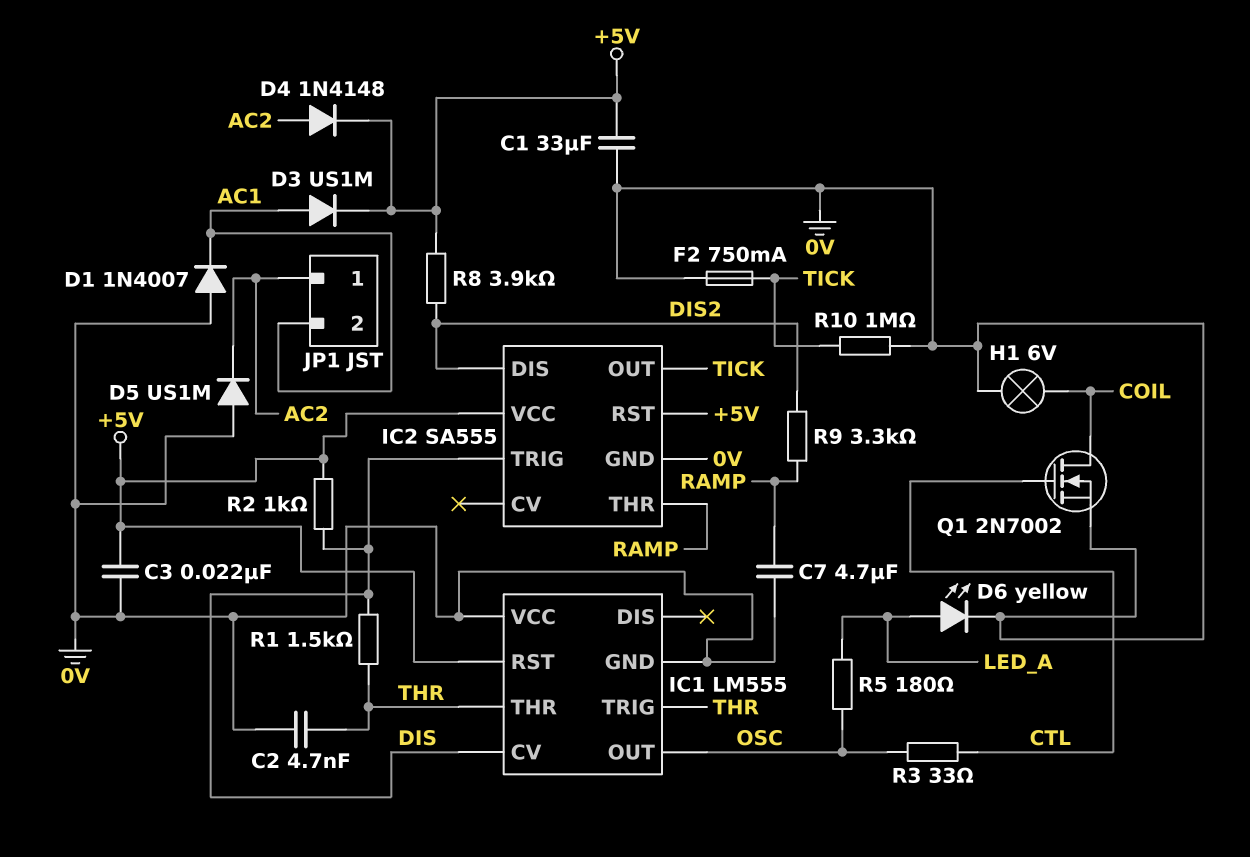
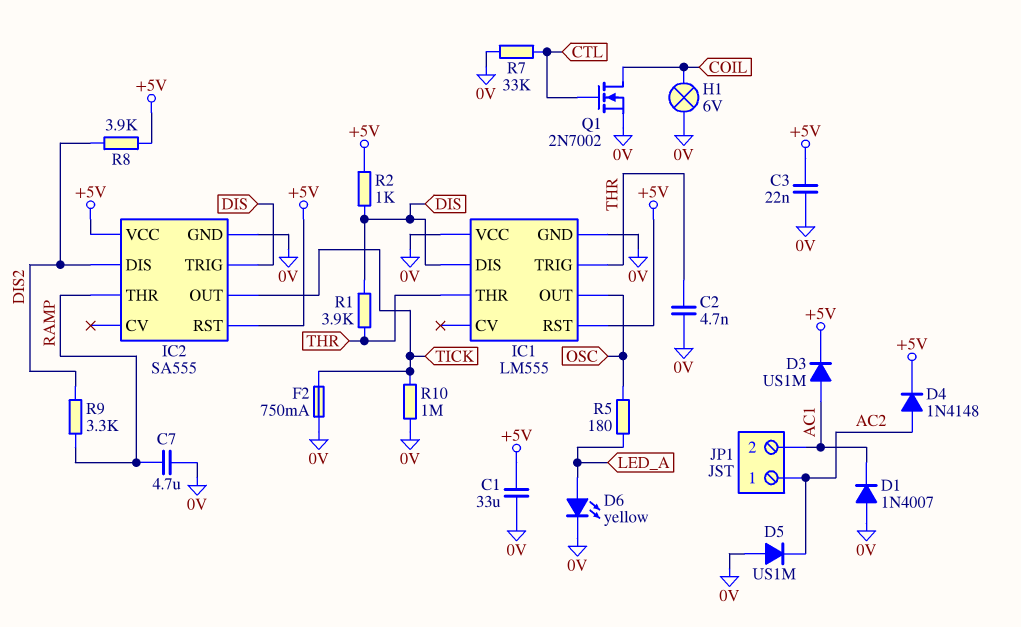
IC1 pin CV: DIS -> none
IC1 pin DIS: none -> DIS
R1: 1.5k (DIS, THR) -> 3.9k (DIS, THR)
R3: 33 (CTL, OSC) -> none
R7: none -> 33k (0V, CTL)

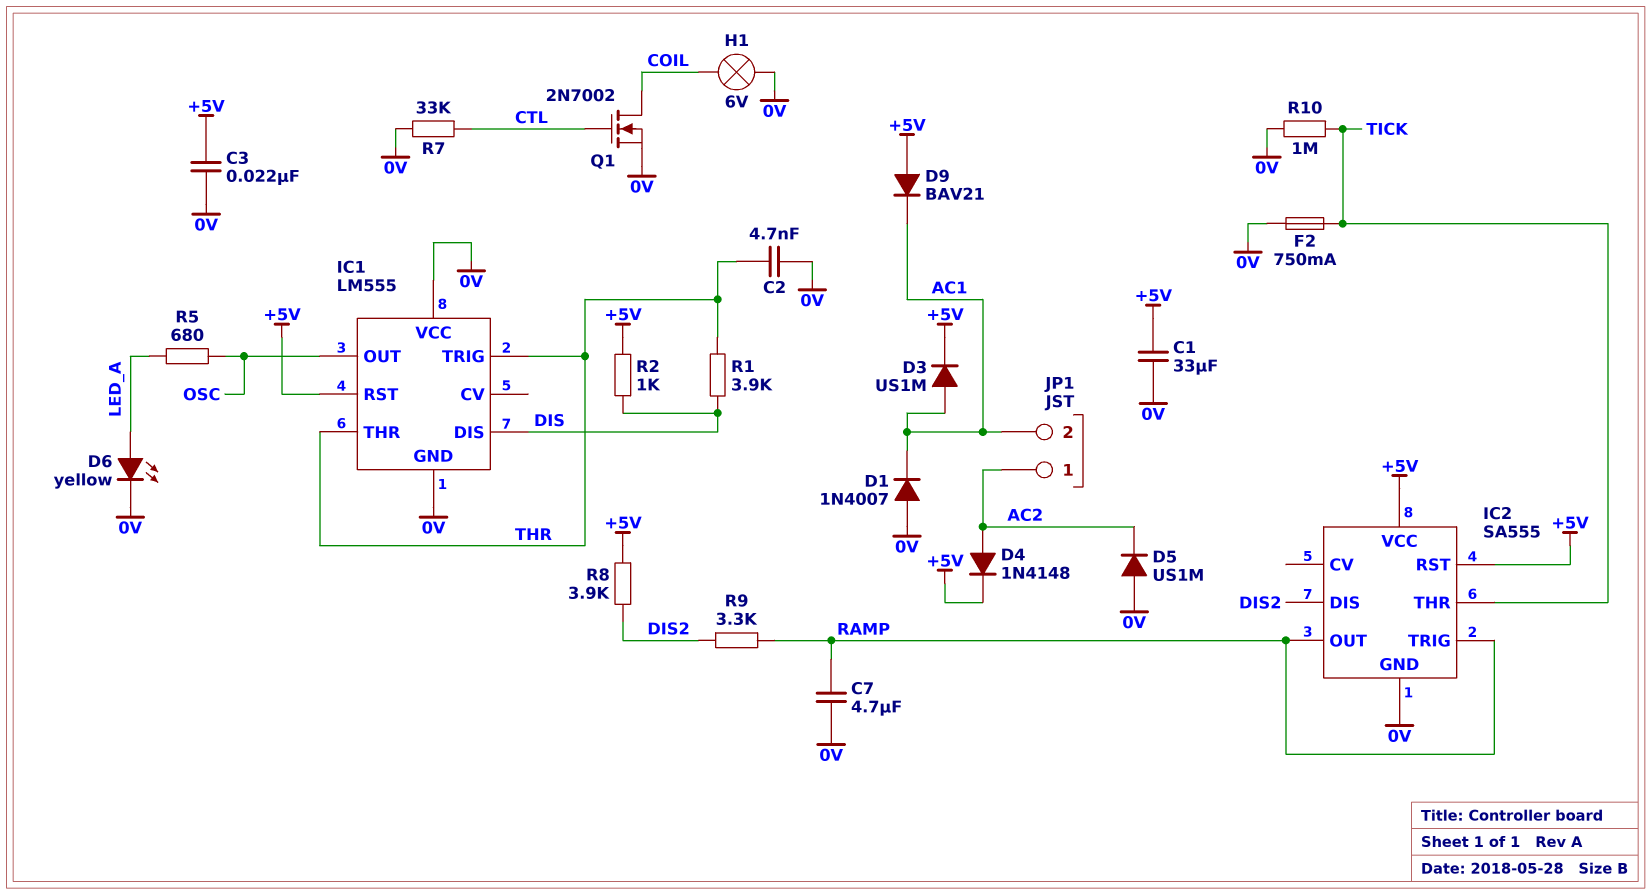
D9: none -> diode BAV21 (A +5V, K AC1)
IC2 pin OUT: TICK -> RAMP
IC2 pin THR: RAMP -> TICK
IC2 pin TRIG: DIS -> RAMP
R5: 180 (LED_A, OSC) -> 680 (LED_A, OSC)

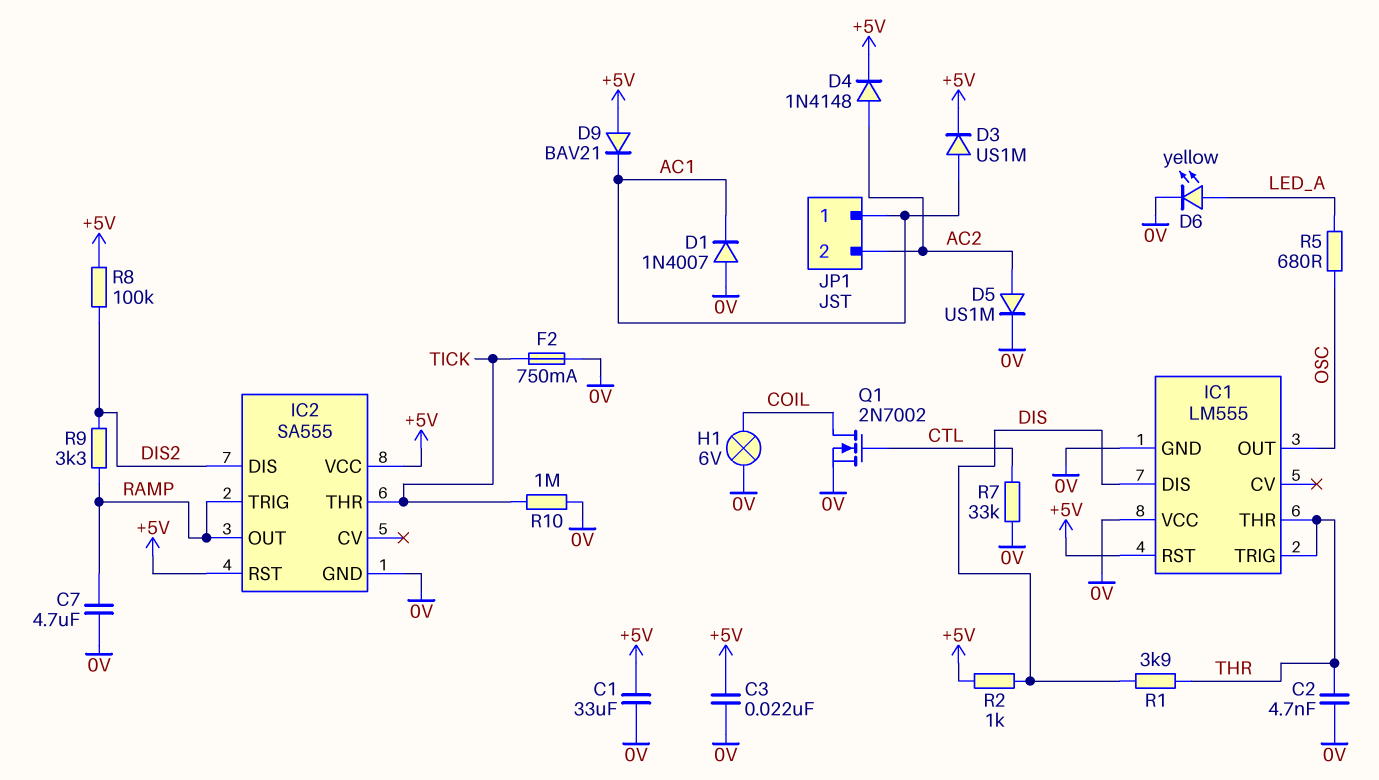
D5: diode US1M (A 0V, K AC2) -> diode US1M (A AC2, K 0V)
JP1 pin 1: AC2 -> AC1
JP1 pin 2: AC1 -> AC2
R8: 3.9k (+5V, DIS2) -> 100k (+5V, DIS2)

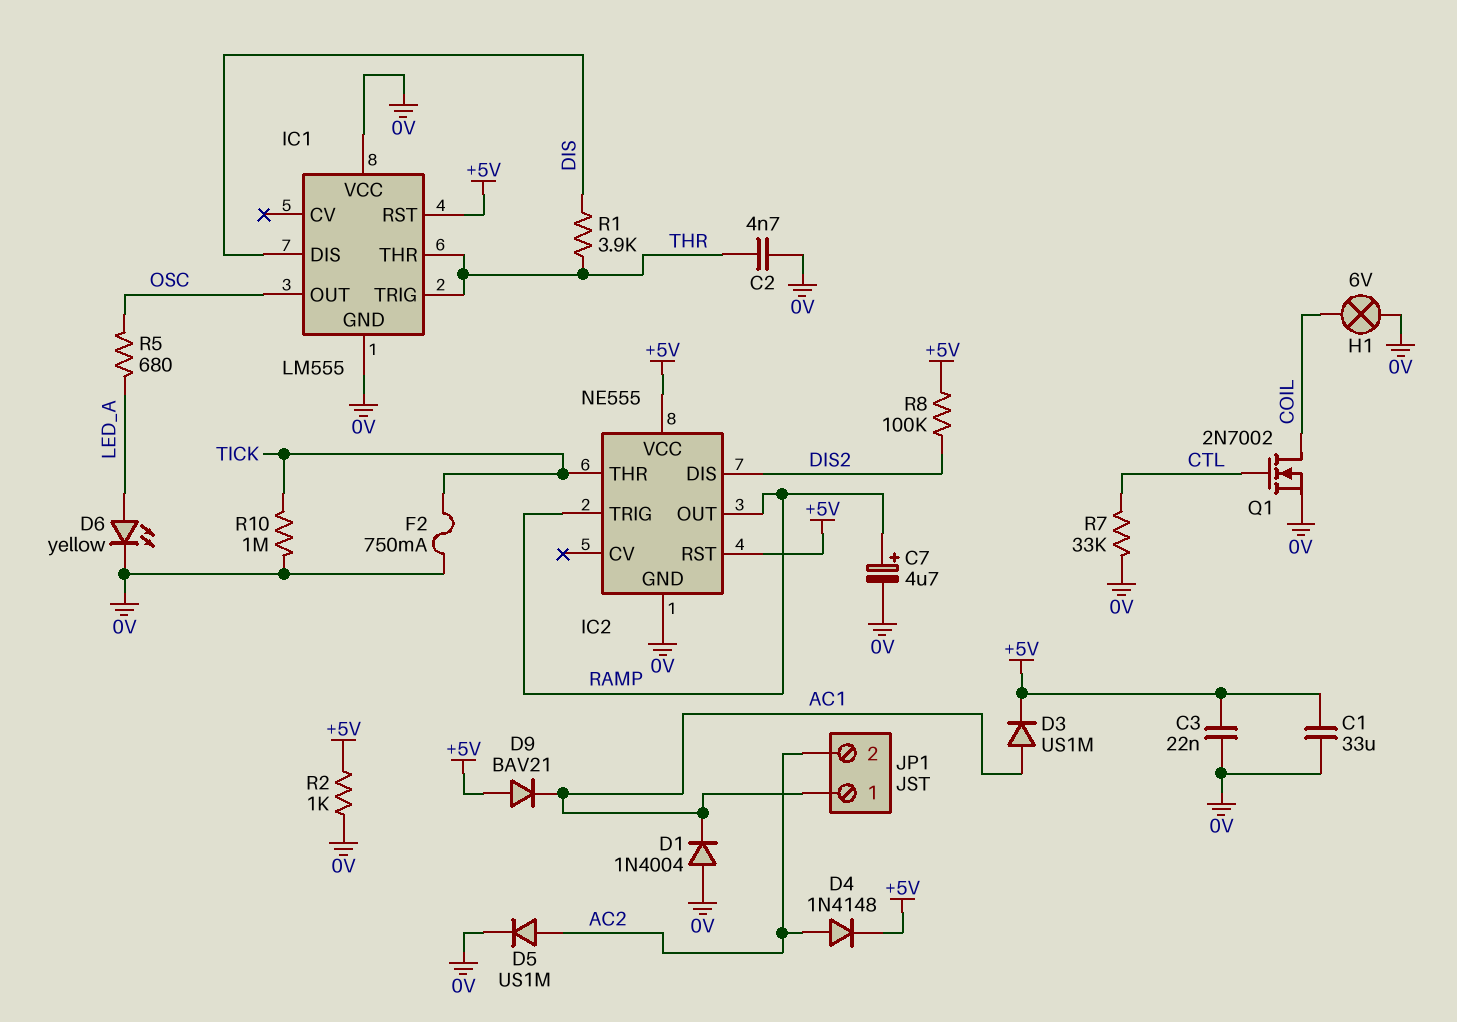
C7: 4.7uF (0V, RAMP) -> 4.7uF (plus RAMP, minus 0V)
D1: diode 1N4007 (A 0V, K AC1) -> diode 1N4004 (A 0V, K AC1)
IC2: SA555 -> NE555
R2: 1k (+5V, DIS) -> 1k (+5V, 0V)
R9: 3.3k (DIS2, RAMP) -> none

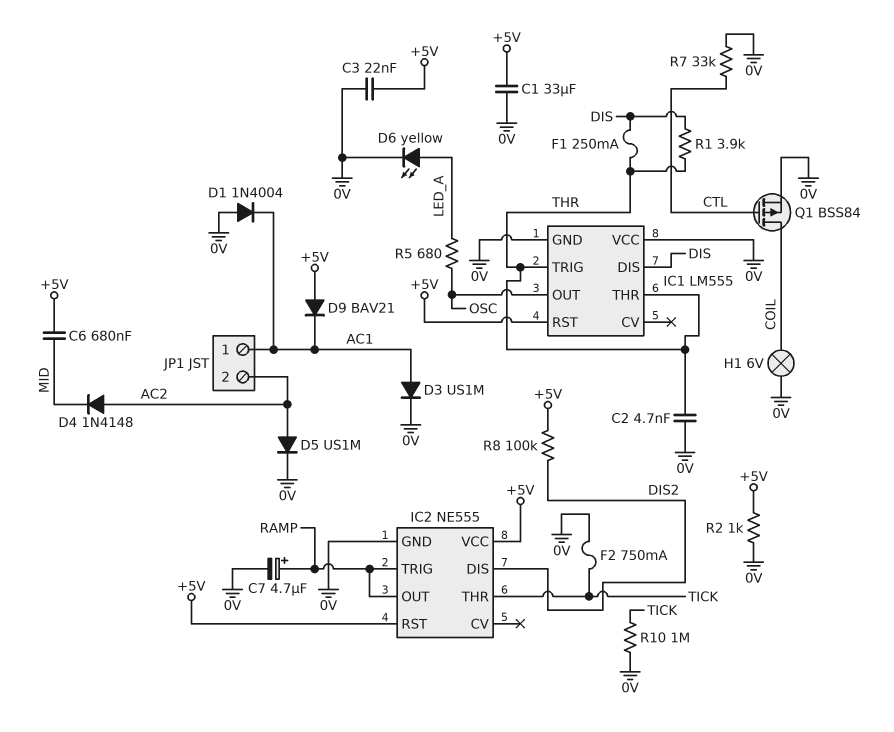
C6: none -> 680nF (+5V, MID)
D3: diode US1M (A AC1, K +5V) -> diode US1M (A AC1, K 0V)
D4: diode 1N4148 (A AC2, K +5V) -> diode 1N4148 (A AC2, K MID)
F1: none -> 250mA (DIS, THR)
Q1: NMOS 2N7002 (G CTL, D COIL, S 0V) -> PMOS BSS84 (G CTL, D COIL, S 0V)

